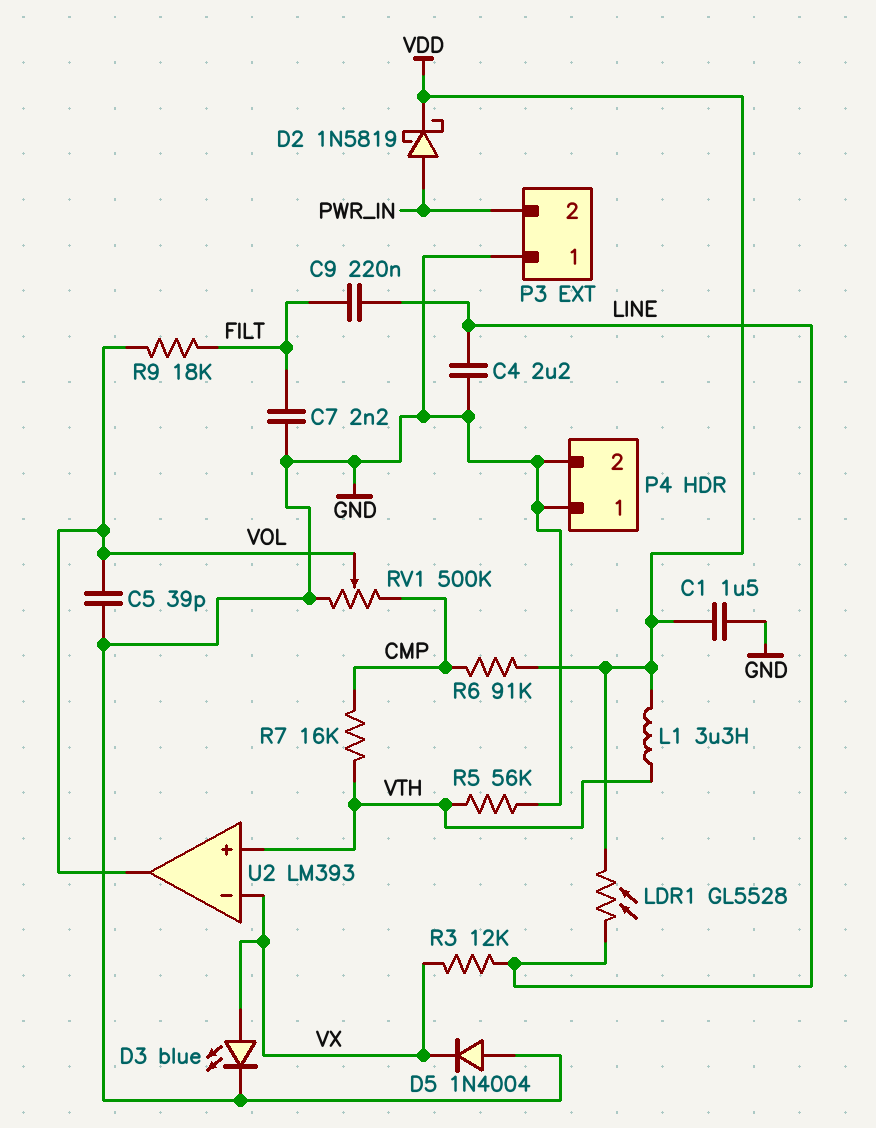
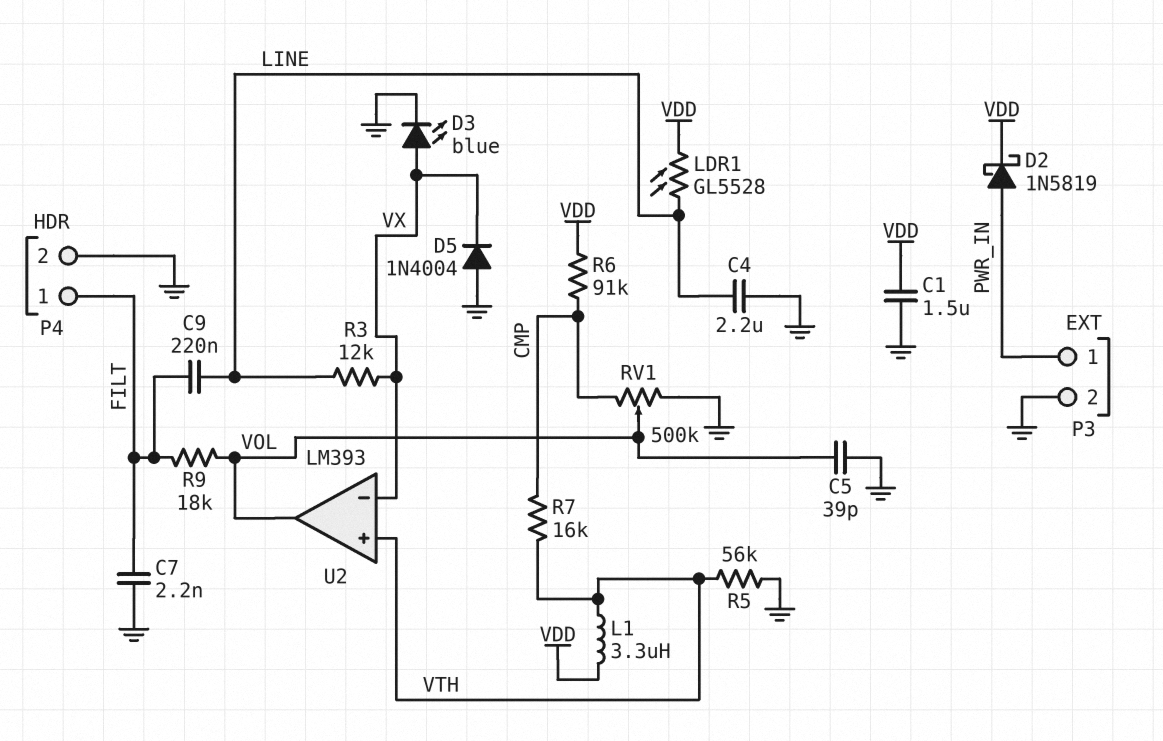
P3 pin 1: GND -> PWR_IN
P3 pin 2: PWR_IN -> GND
P4 pin 1: GND -> FILT

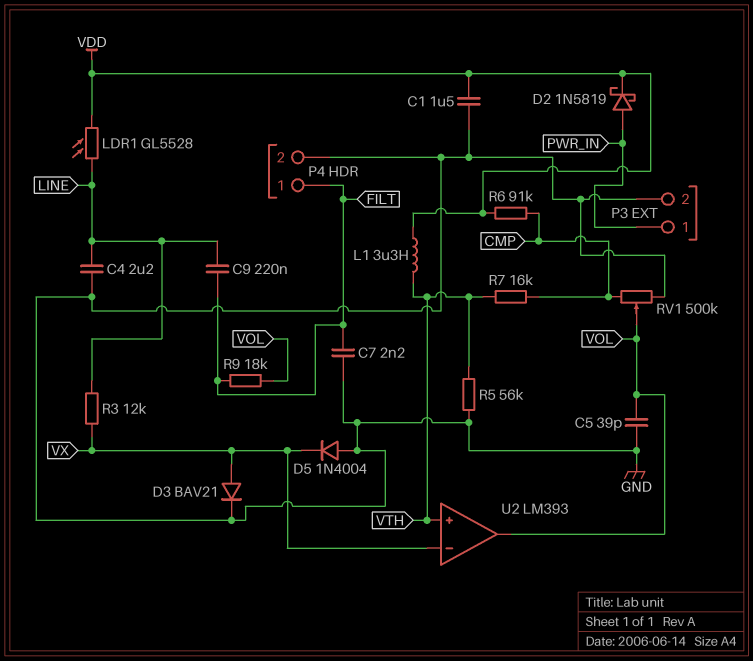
D3: LED blue (A VX, K GND) -> diode BAV21 (A VX, K GND)

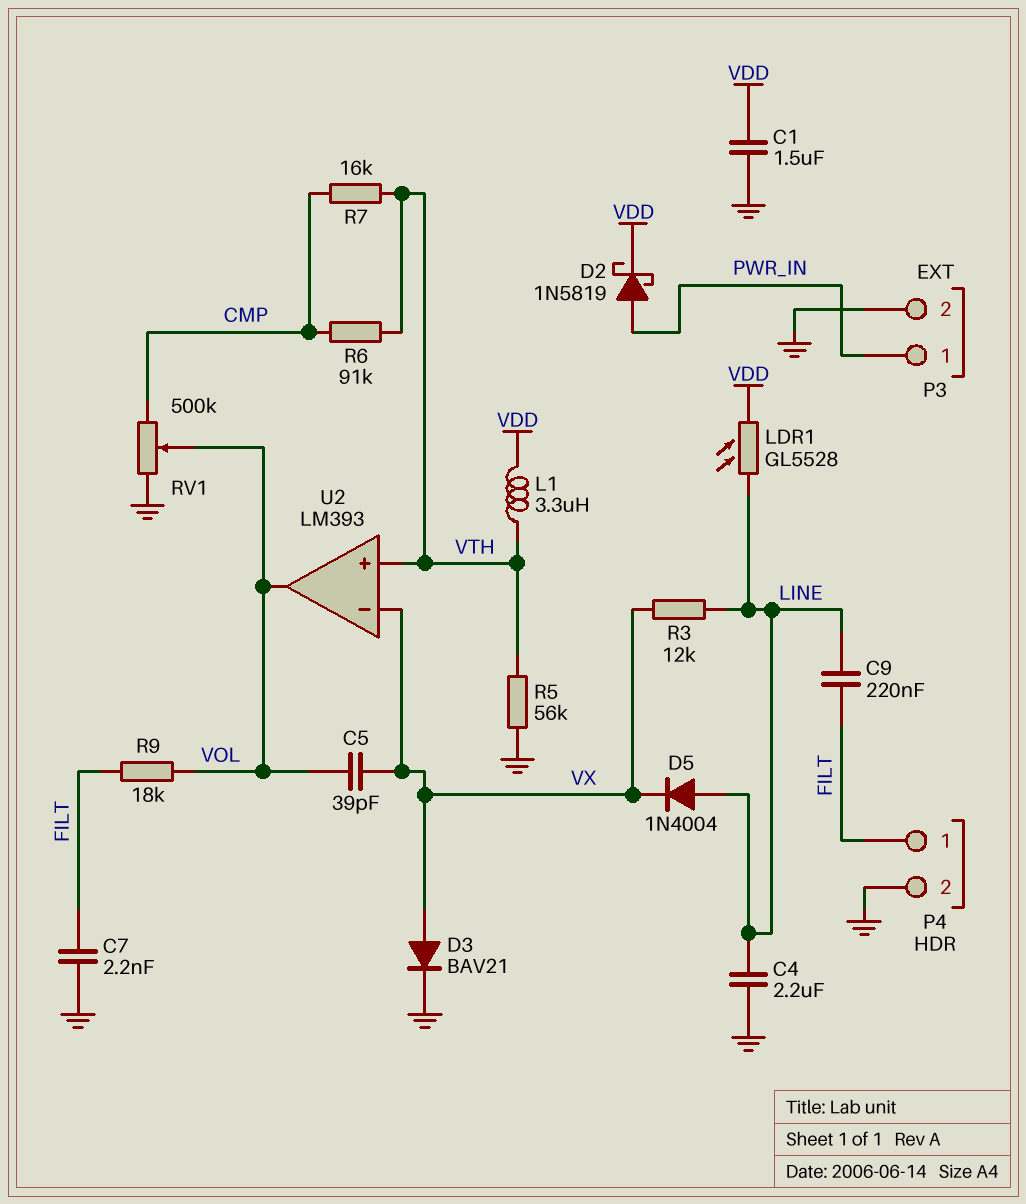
C5: 39pF (GND, VOL) -> 39pF (VOL, VX)
D5: diode 1N4004 (A GND, K VX) -> diode 1N4004 (A LINE, K VX)
R6: 91k (CMP, VDD) -> 91k (CMP, VTH)

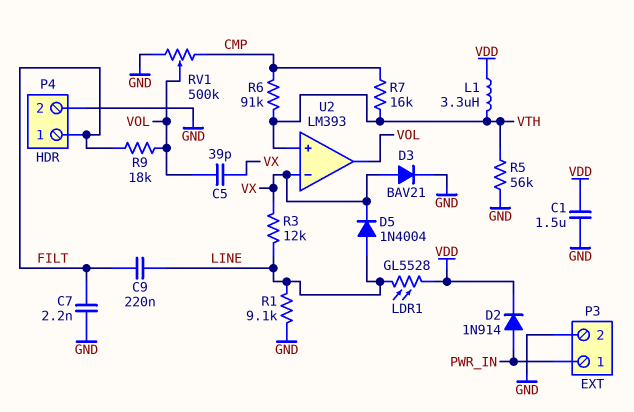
C4: 2.2uF (GND, LINE) -> none
D2: schottky 1N5819 (A PWR_IN, K VDD) -> diode 1N914 (A PWR_IN, K VDD)
R1: none -> 9.1k (GND, LINE)

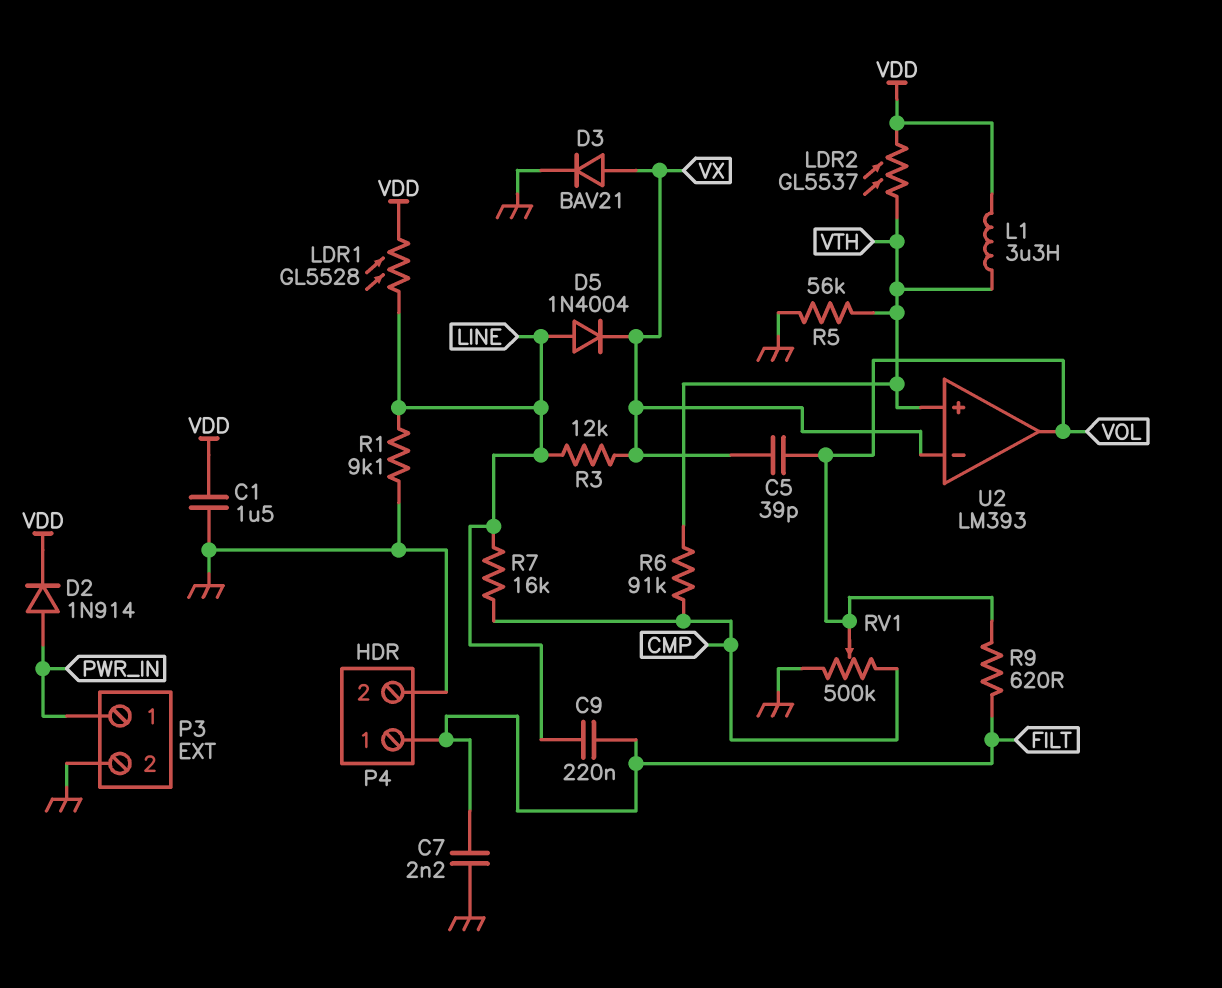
LDR2: none -> GL5537 (VDD, VTH)
R7: 16k (CMP, VTH) -> 16k (CMP, LINE)
R9: 18k (FILT, VOL) -> 620 (FILT, VOL)

